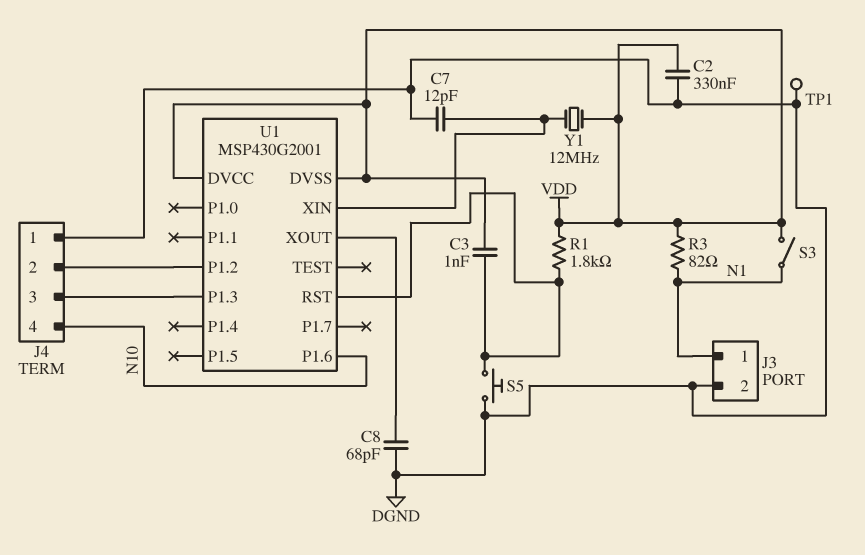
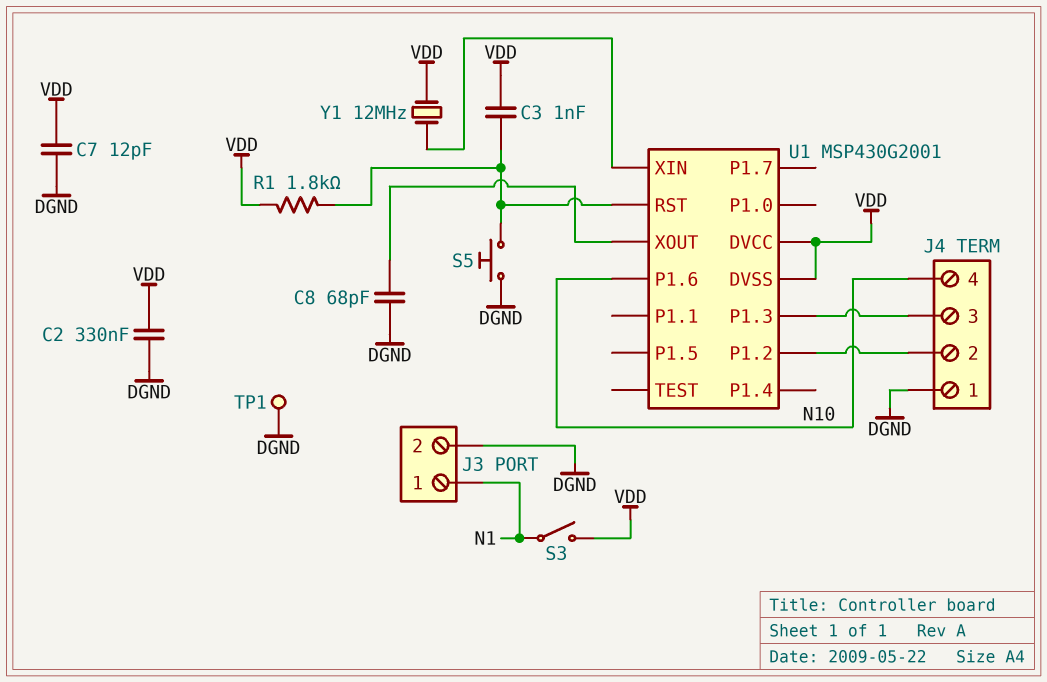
C7: 12pF (DGND, U1/XIN) -> 12pF (DGND, VDD)
R3: 82 (N1, VDD) -> none

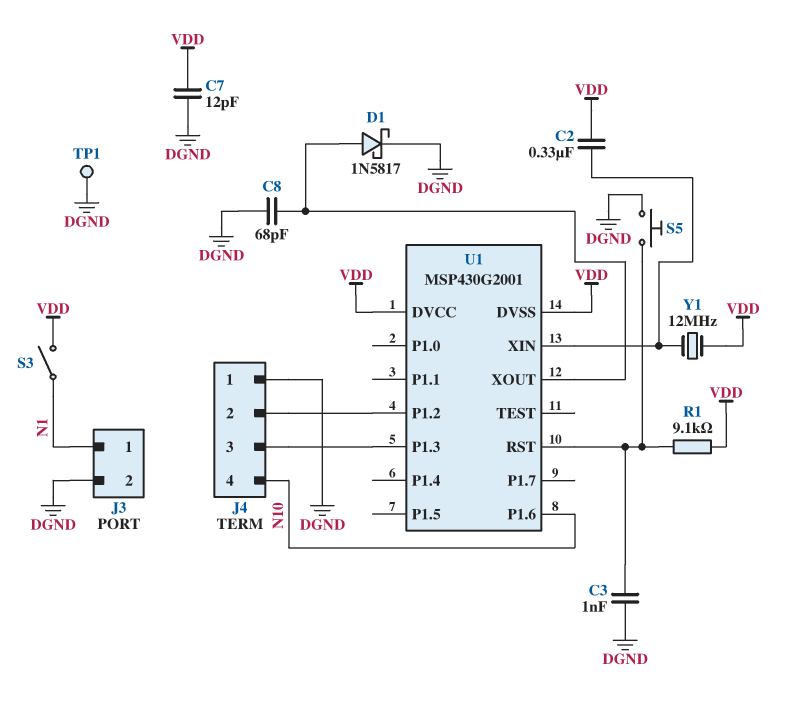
C2: 330nF (DGND, VDD) -> 330nF (U1/XIN, VDD)
C3: 1nF (U1/RST, VDD) -> 1nF (DGND, U1/RST)
D1: none -> schottky 1N5817 (A U1/XOUT, K DGND)
R1: 1.8k (U1/RST, VDD) -> 9.1k (U1/RST, VDD)

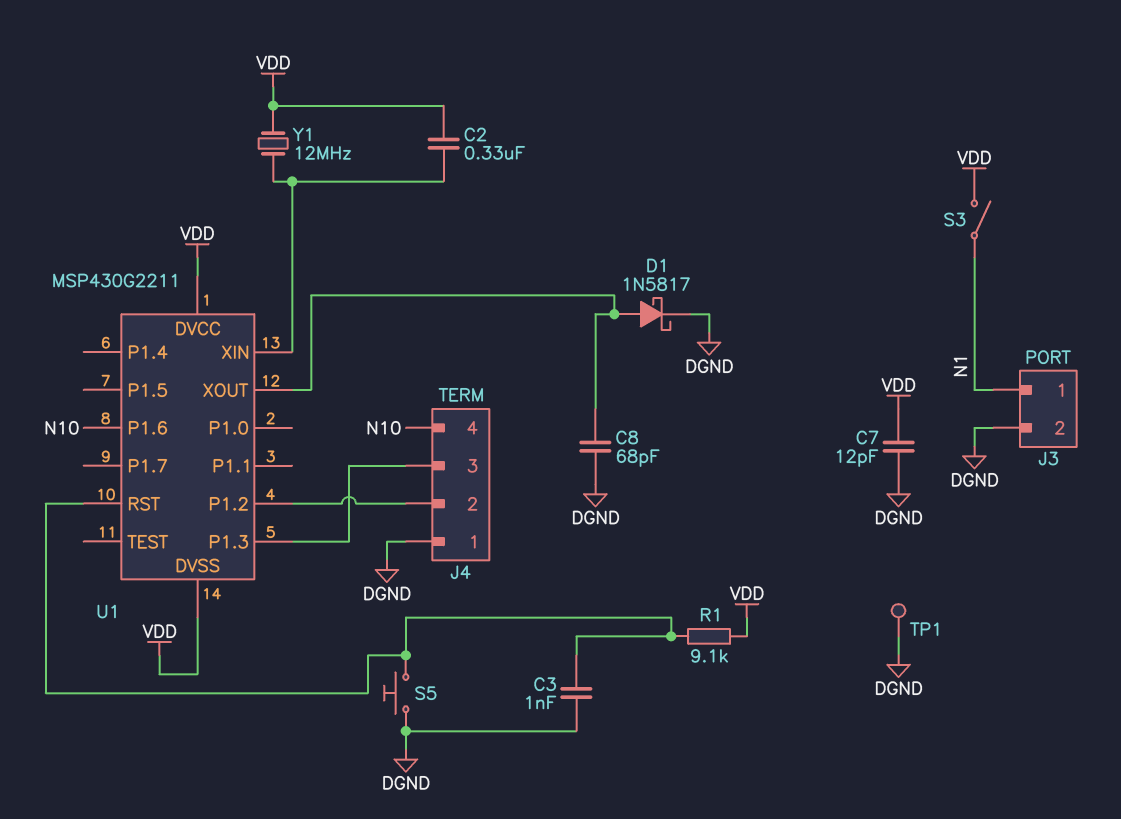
U1: MSP430G2001 -> MSP430G2211

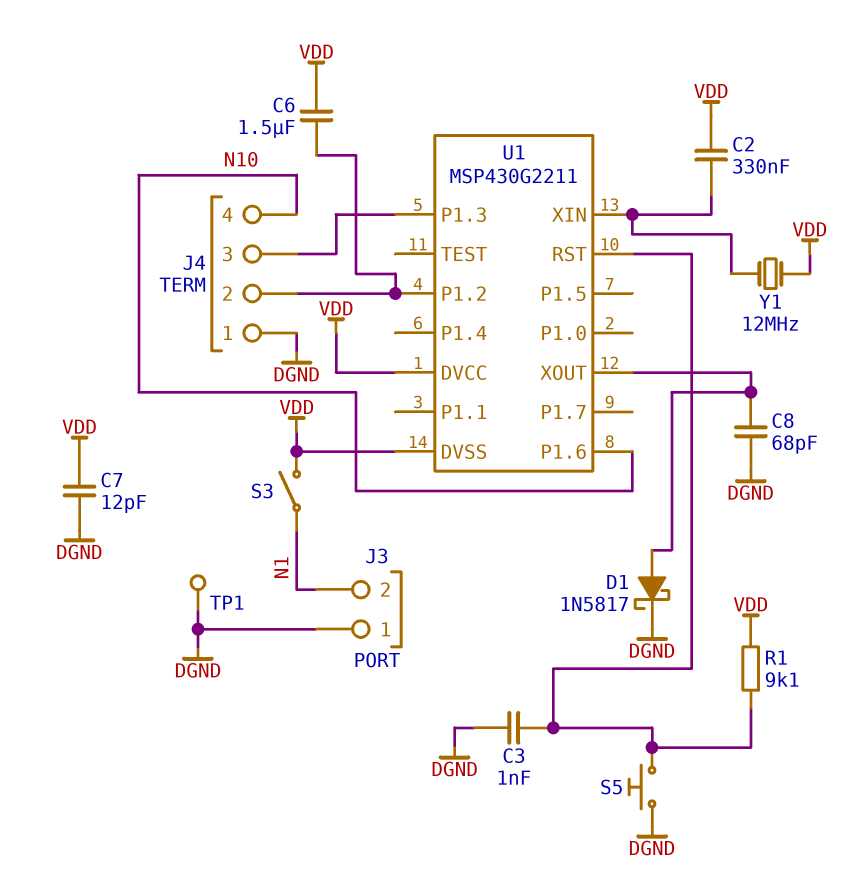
C6: none -> 1.5uF (J4/2, VDD)
J3 pin 1: N1 -> DGND
J3 pin 2: DGND -> N1

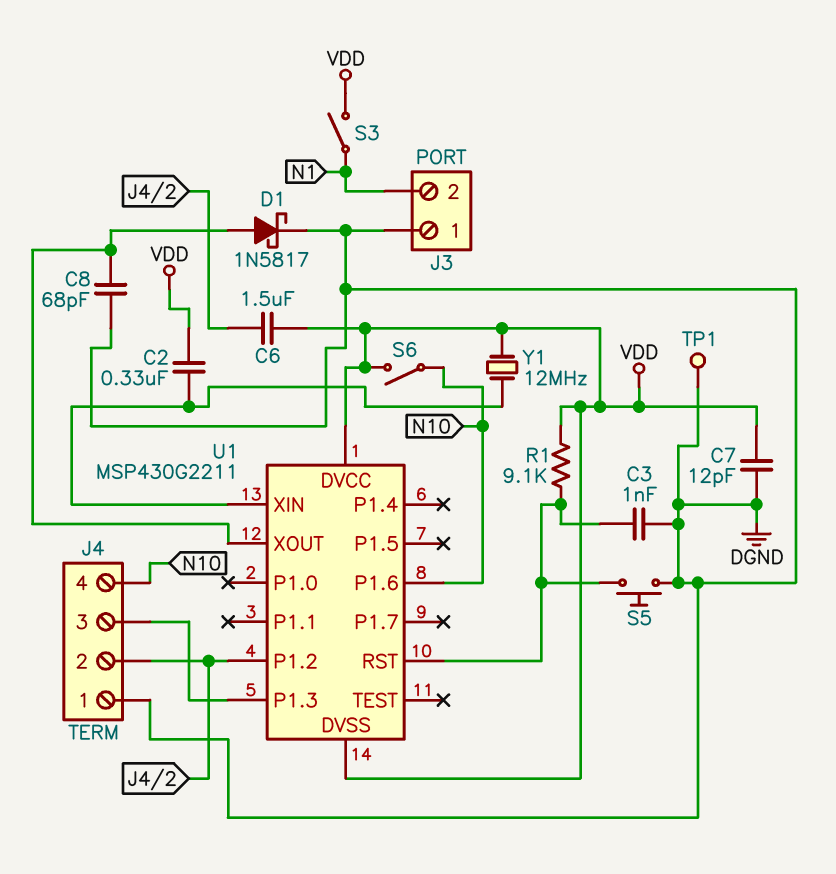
S6: none -> switch (N10, VDD)

